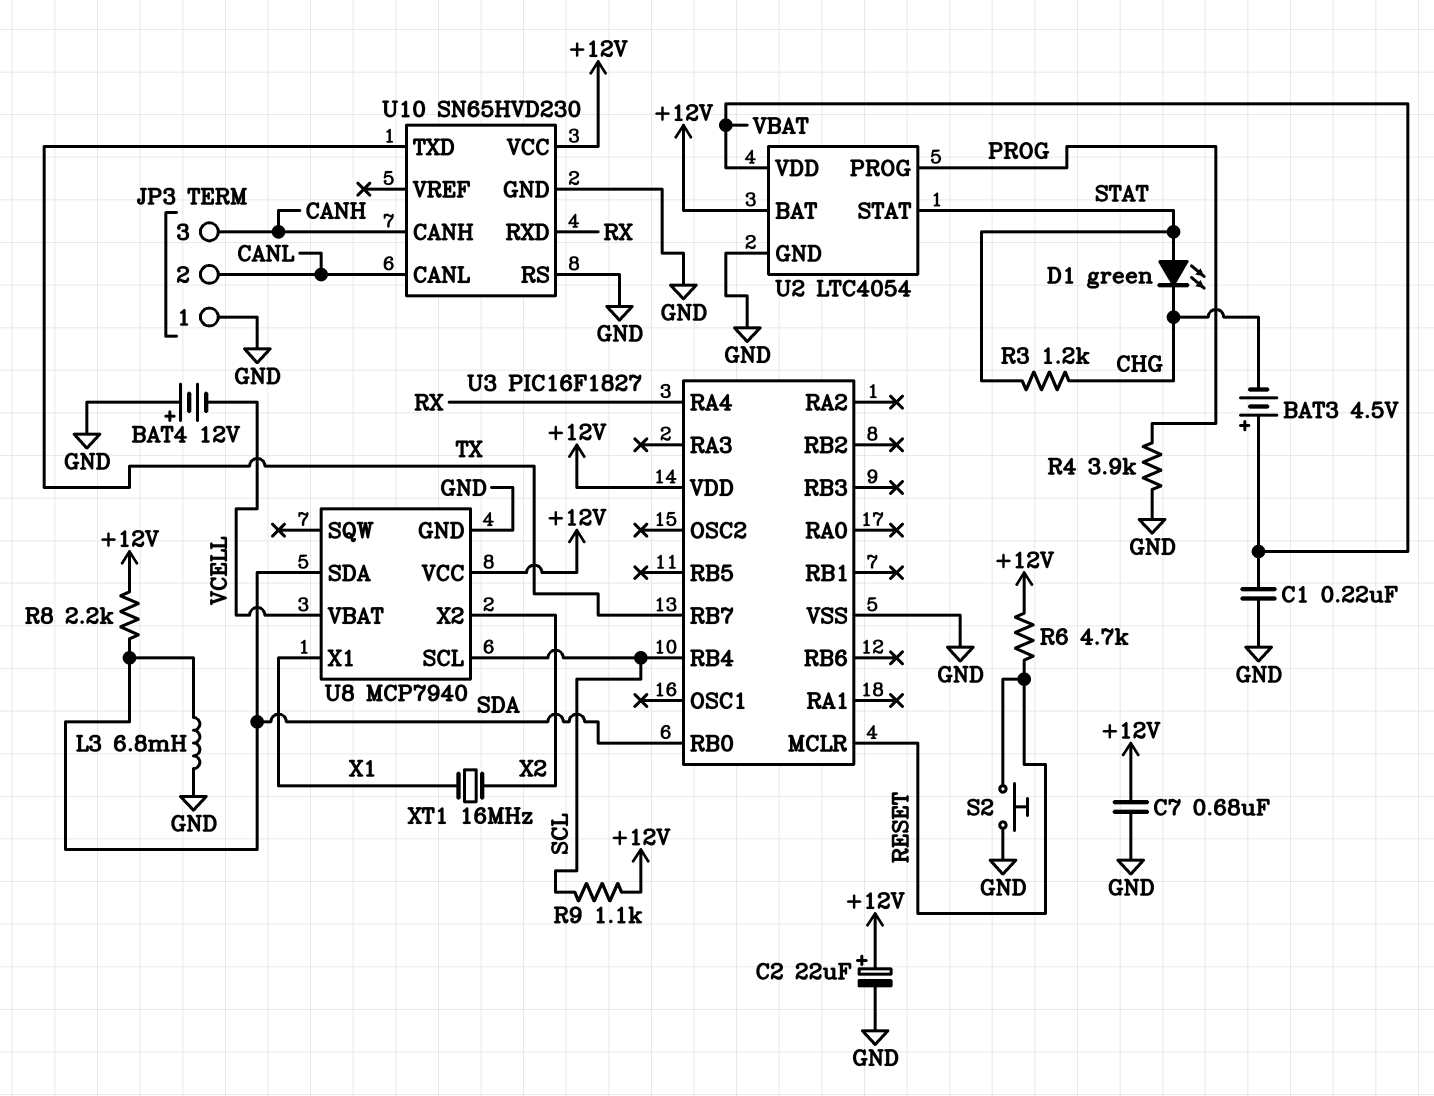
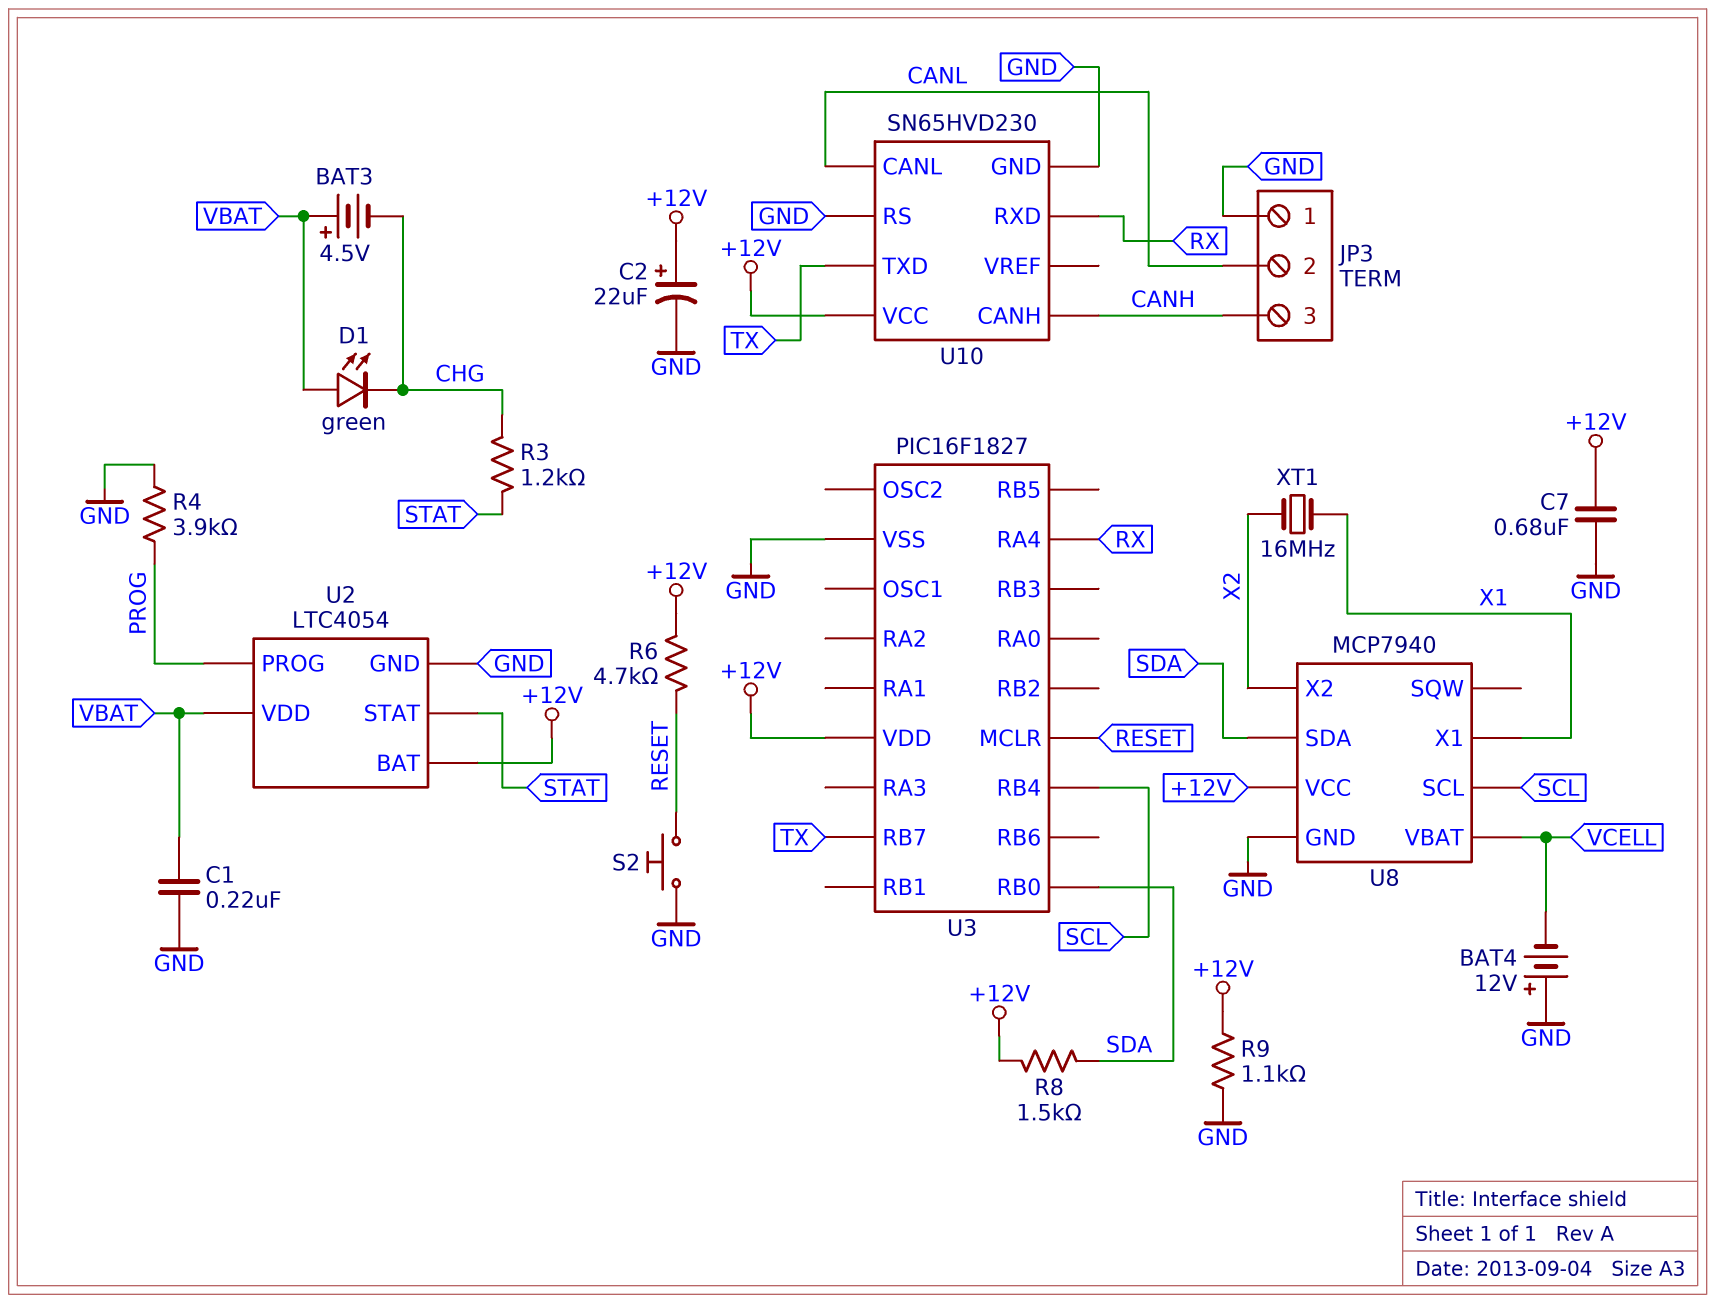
D1: LED green (A STAT, K CHG) -> LED green (A VBAT, K CHG)
L3: 6.8mH (GND, SDA) -> none
R8: 2.2k (+12V, SDA) -> 1.5k (+12V, SDA)
R9: 1.1k (+12V, SCL) -> 1.1k (+12V, GND)

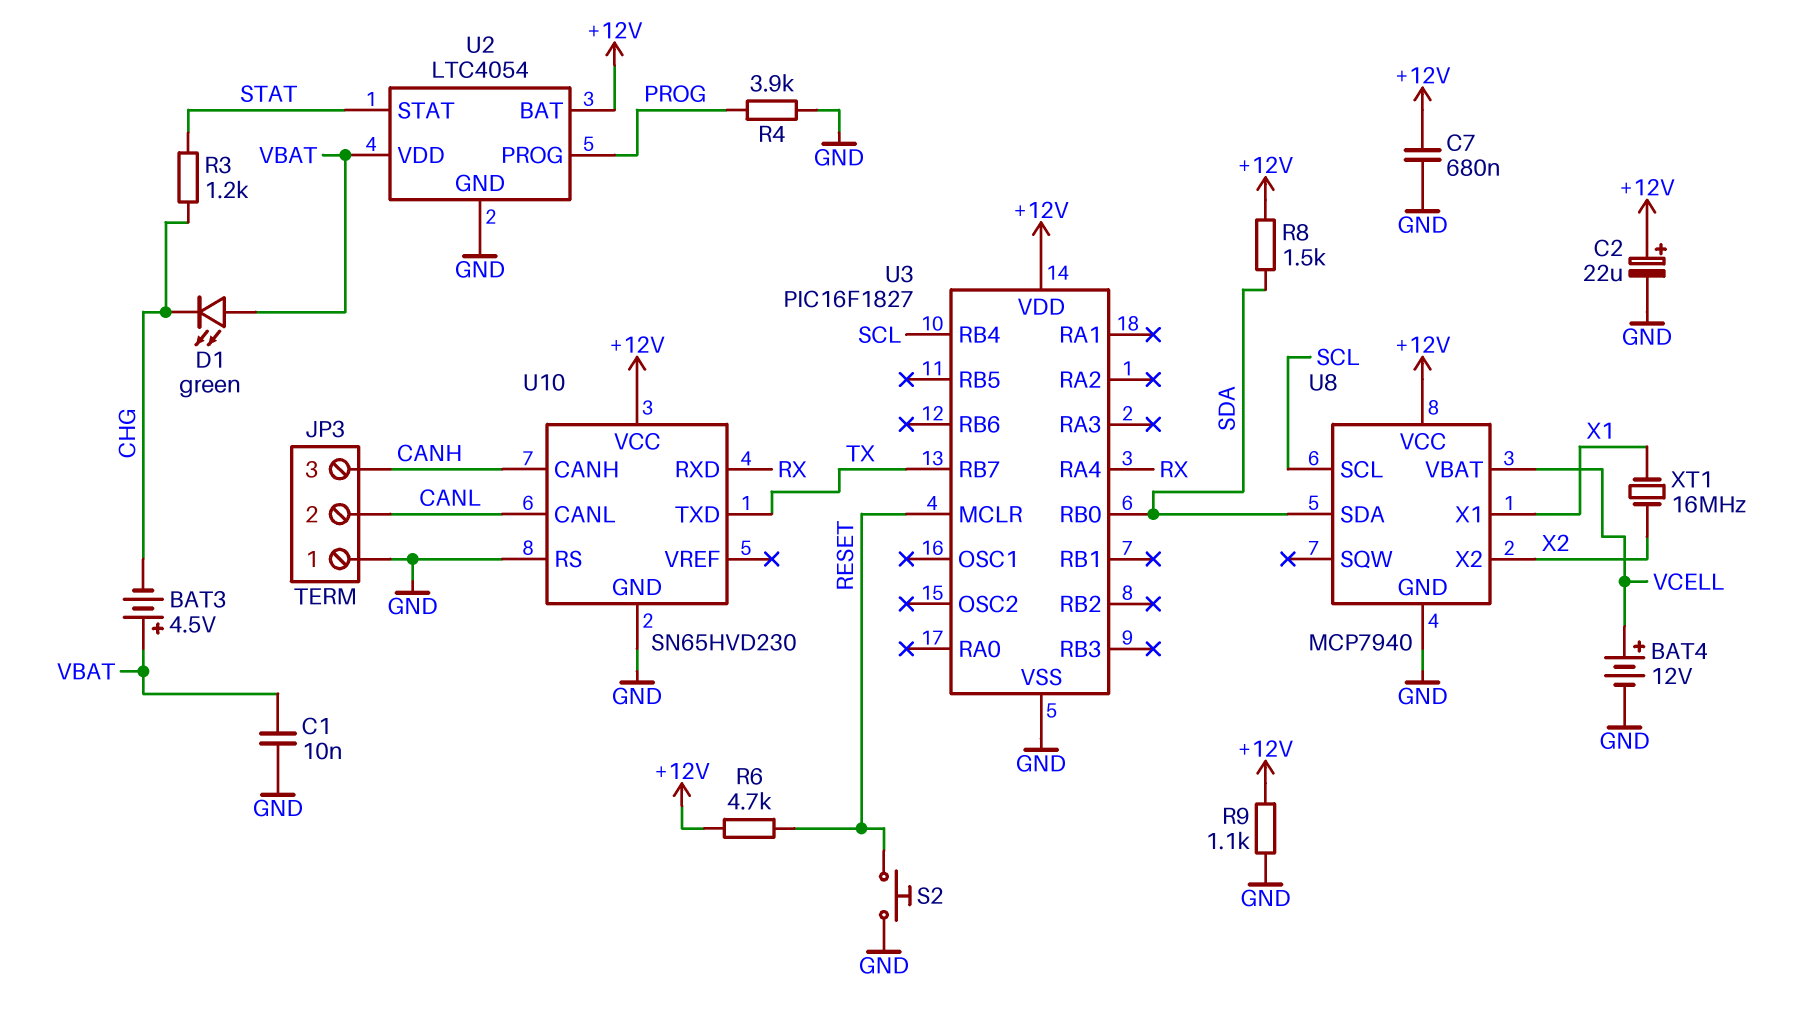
BAT4: 12V (plus GND, minus VCELL) -> 12V (plus VCELL, minus GND)
C1: 220nF (GND, VBAT) -> 10nF (GND, VBAT)

